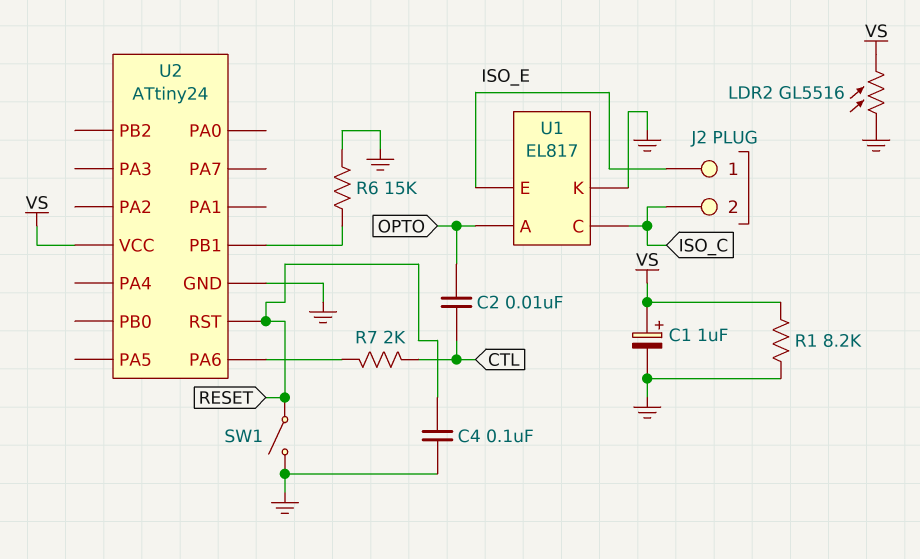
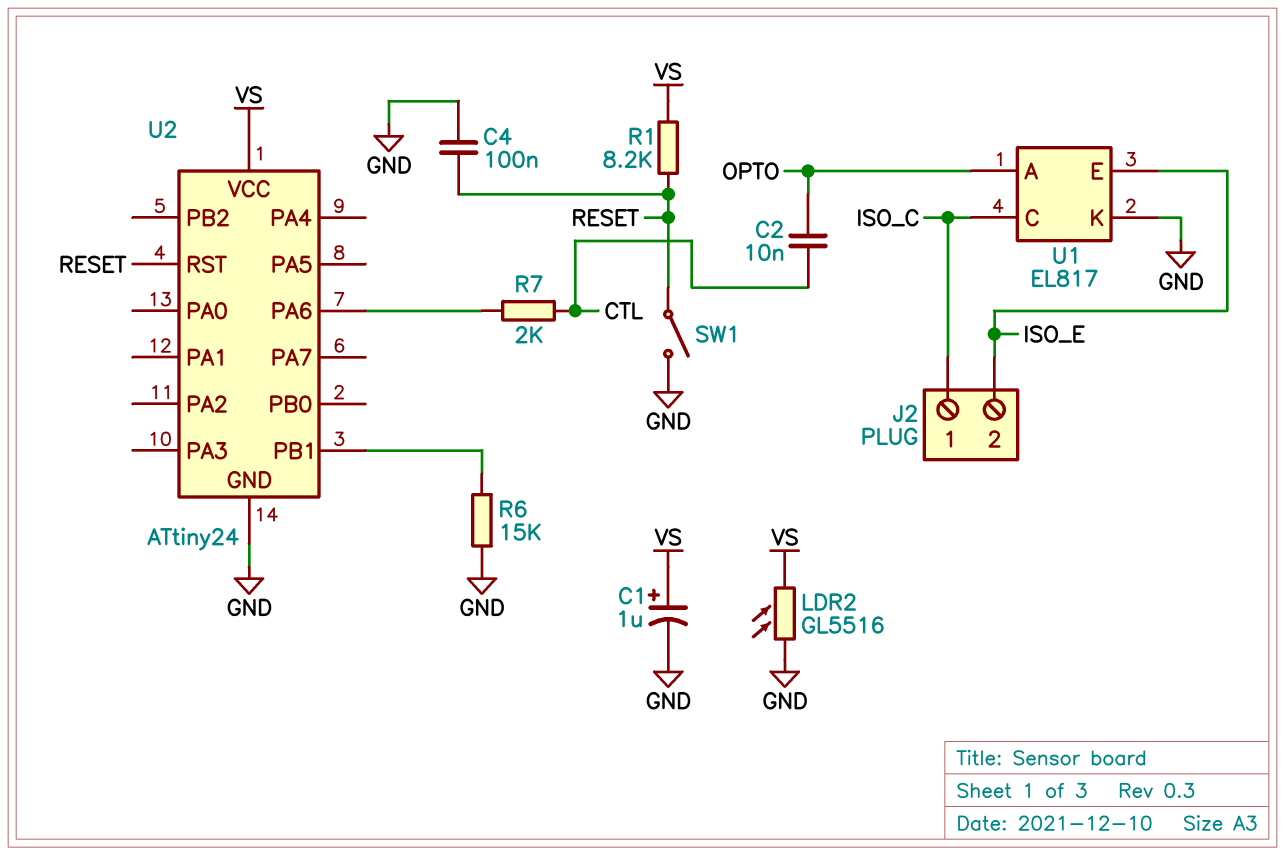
J2 pin 1: ISO_E -> ISO_C
J2 pin 2: ISO_C -> ISO_E
R1: 8.2k (GND, VS) -> 8.2k (RESET, VS)

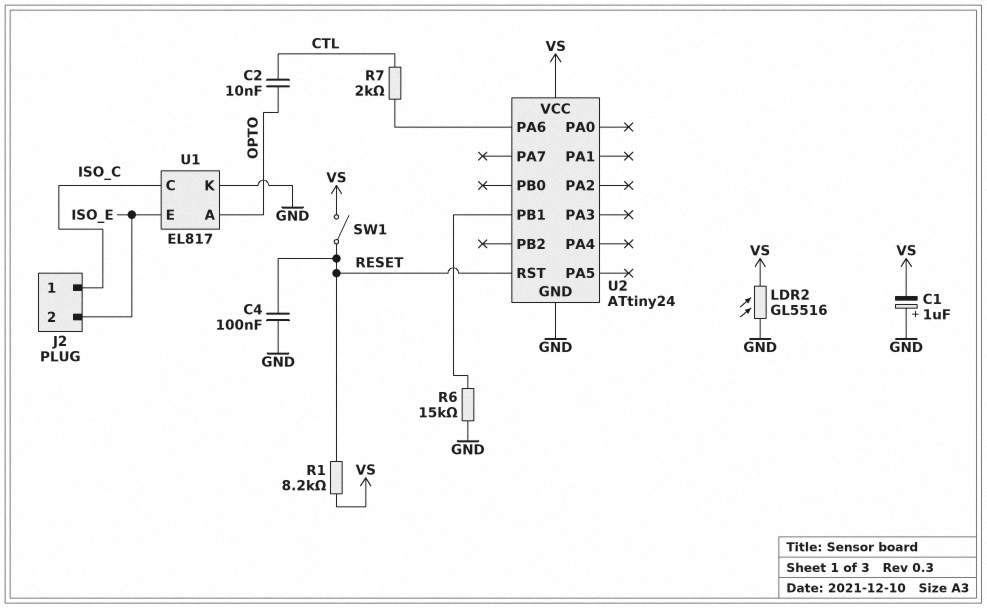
C1: 1uF (plus VS, minus GND) -> 1uF (plus GND, minus VS)
SW1: switch (GND, RESET) -> switch (RESET, VS)

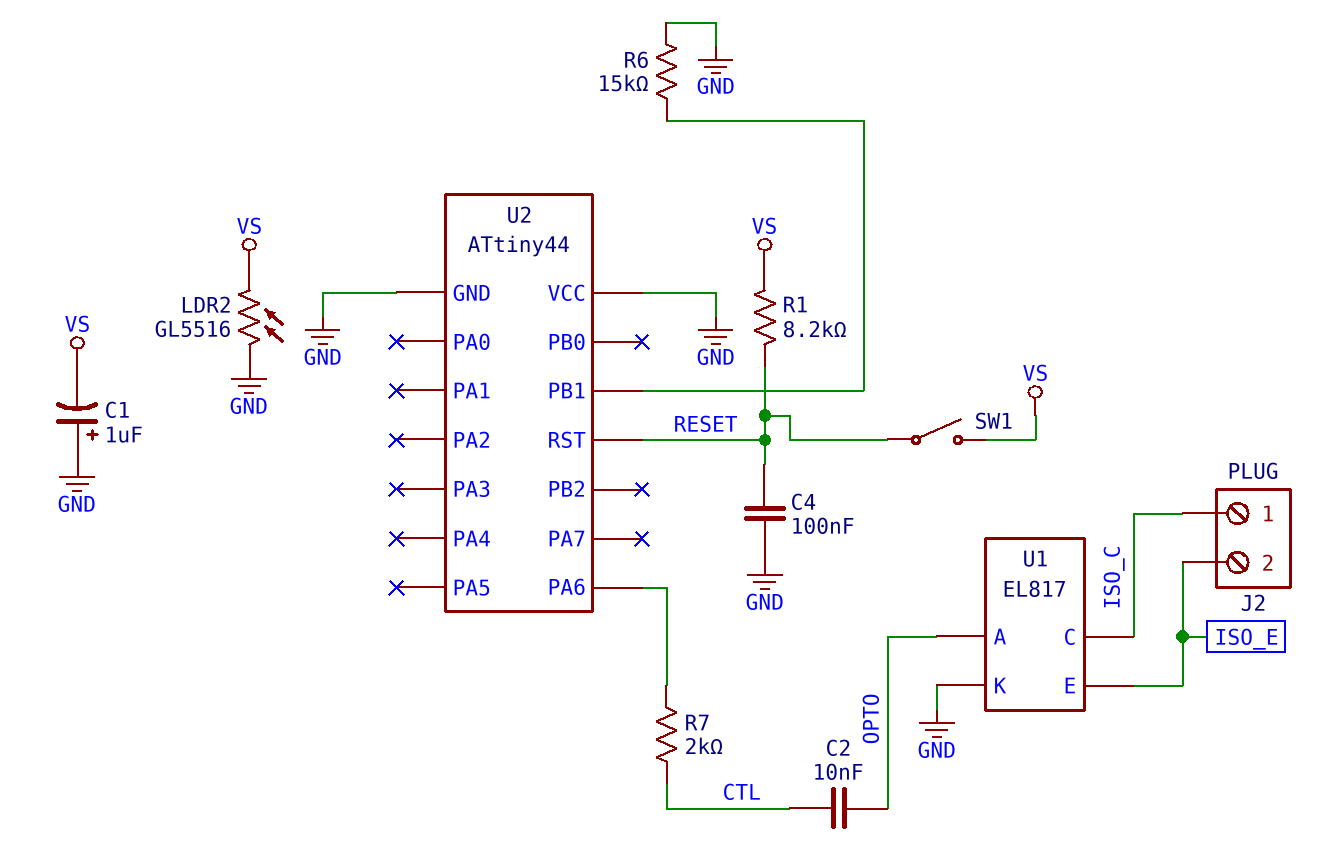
U2: ATtiny24 -> ATtiny44
U2 pin VCC: VS -> GND

